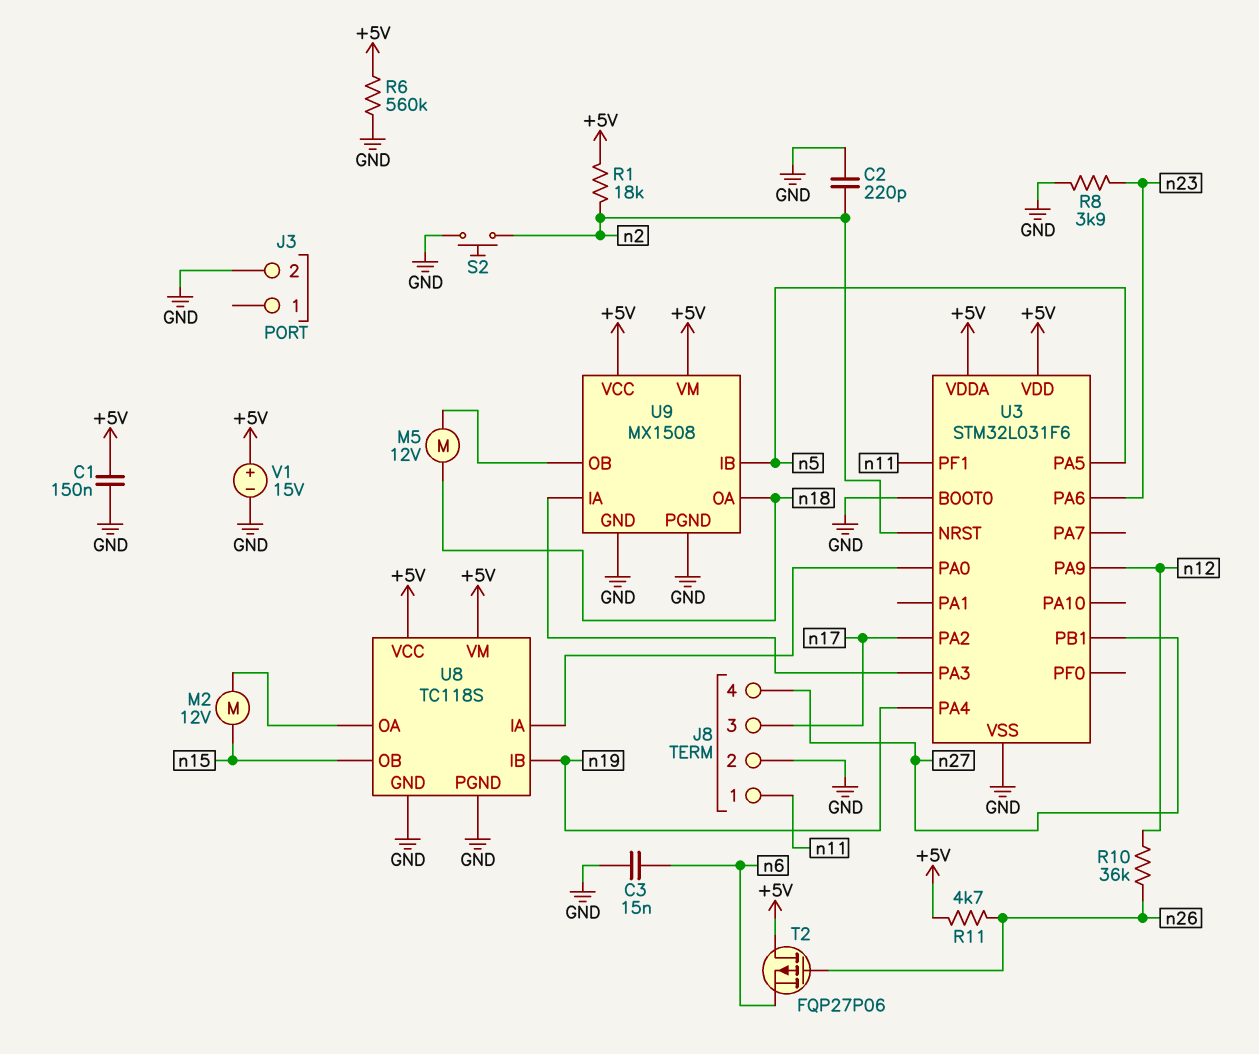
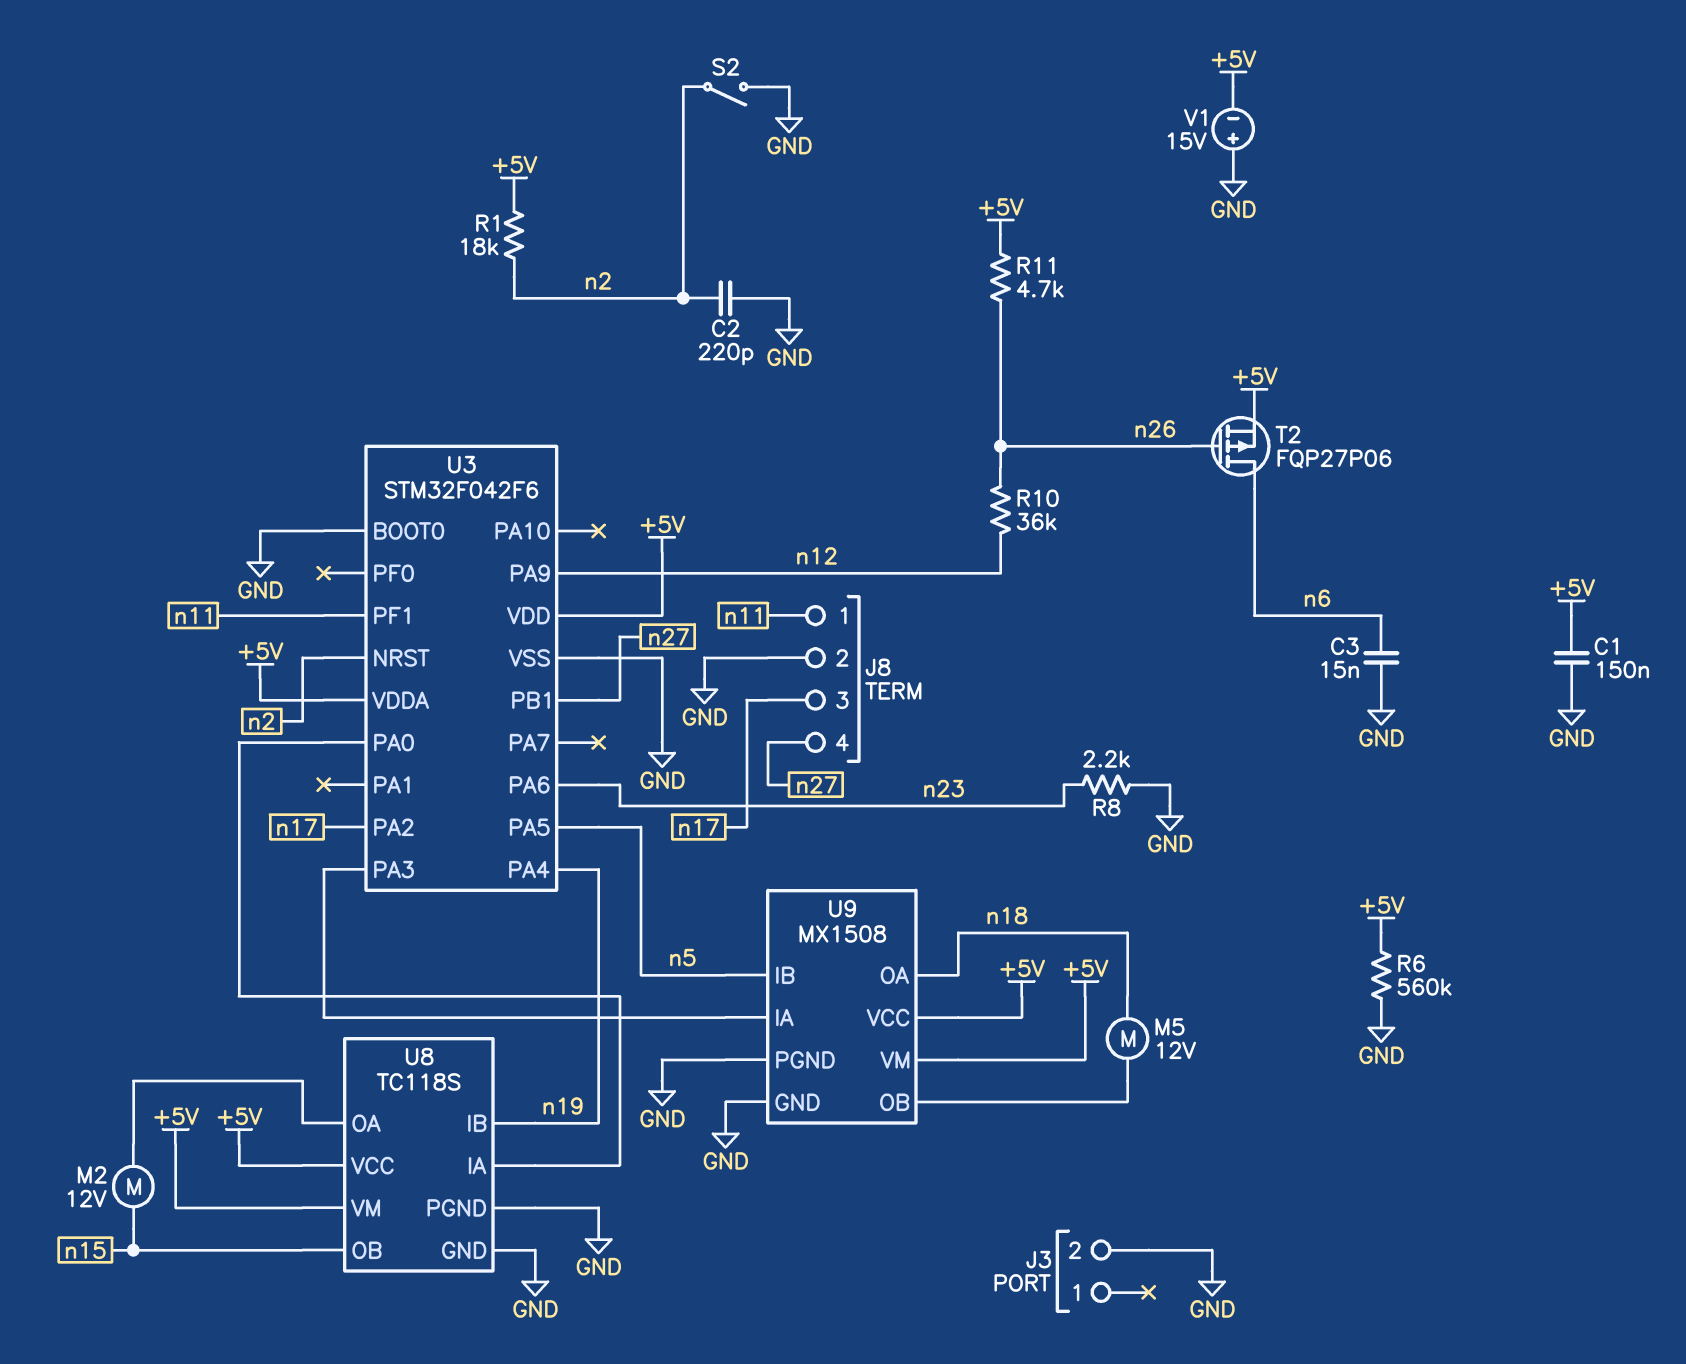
R8: 3.9k (GND, n23) -> 2.2k (GND, n23)
S2: button (GND, n2) -> switch (GND, n2)
T2: PMOS FQP27P06 (G n26, D +5V, S n6) -> PMOS FQP27P06 (G n26, D n6, S +5V)
U3: STM32L031F6 -> STM32F042F6
V1: 15V (plus +5V, minus GND) -> 15V (plus GND, minus +5V)

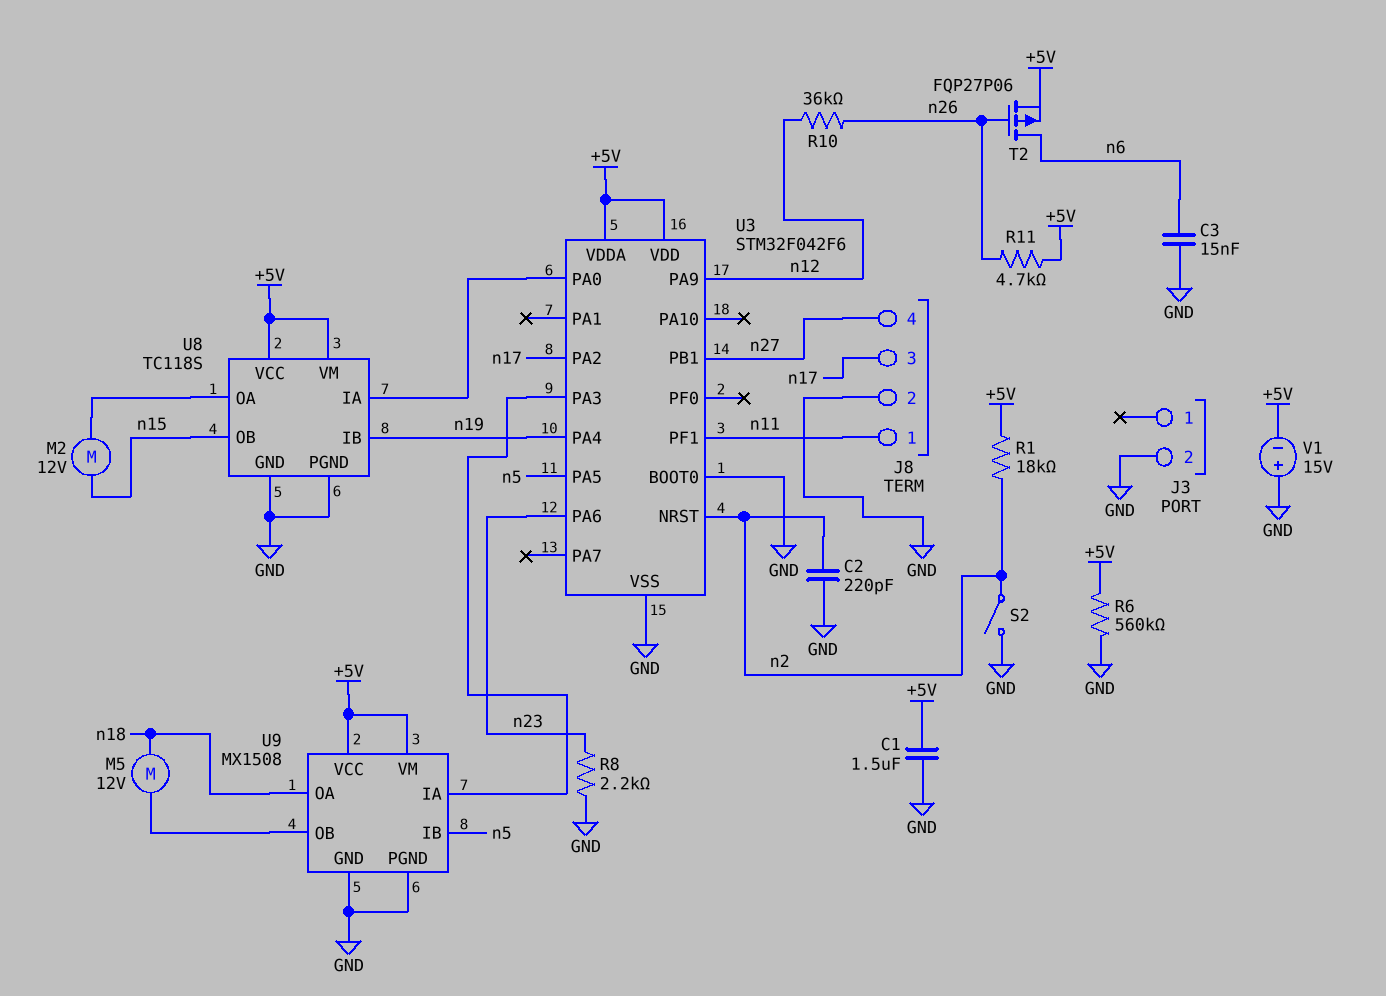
C1: 150nF (+5V, GND) -> 1.5uF (+5V, GND)

